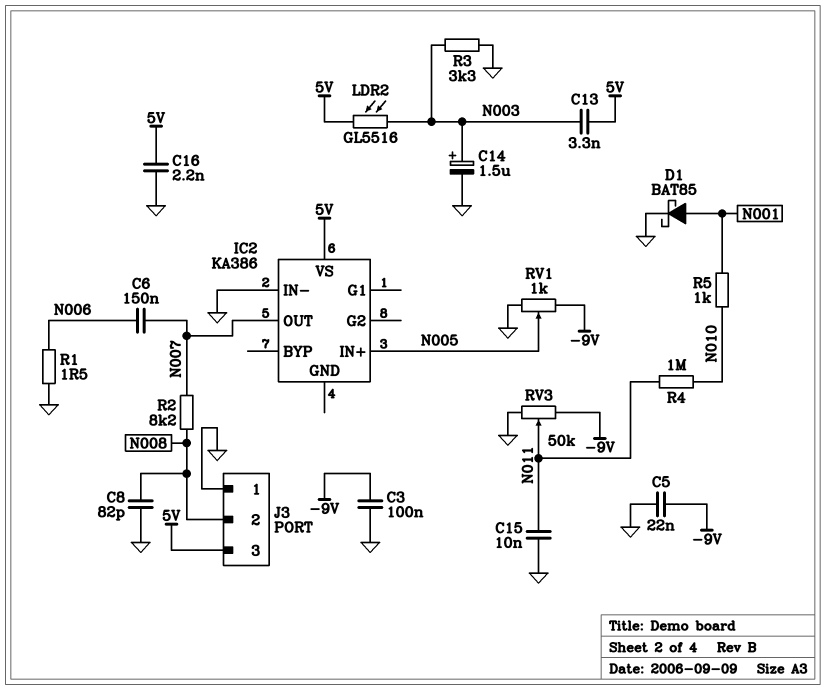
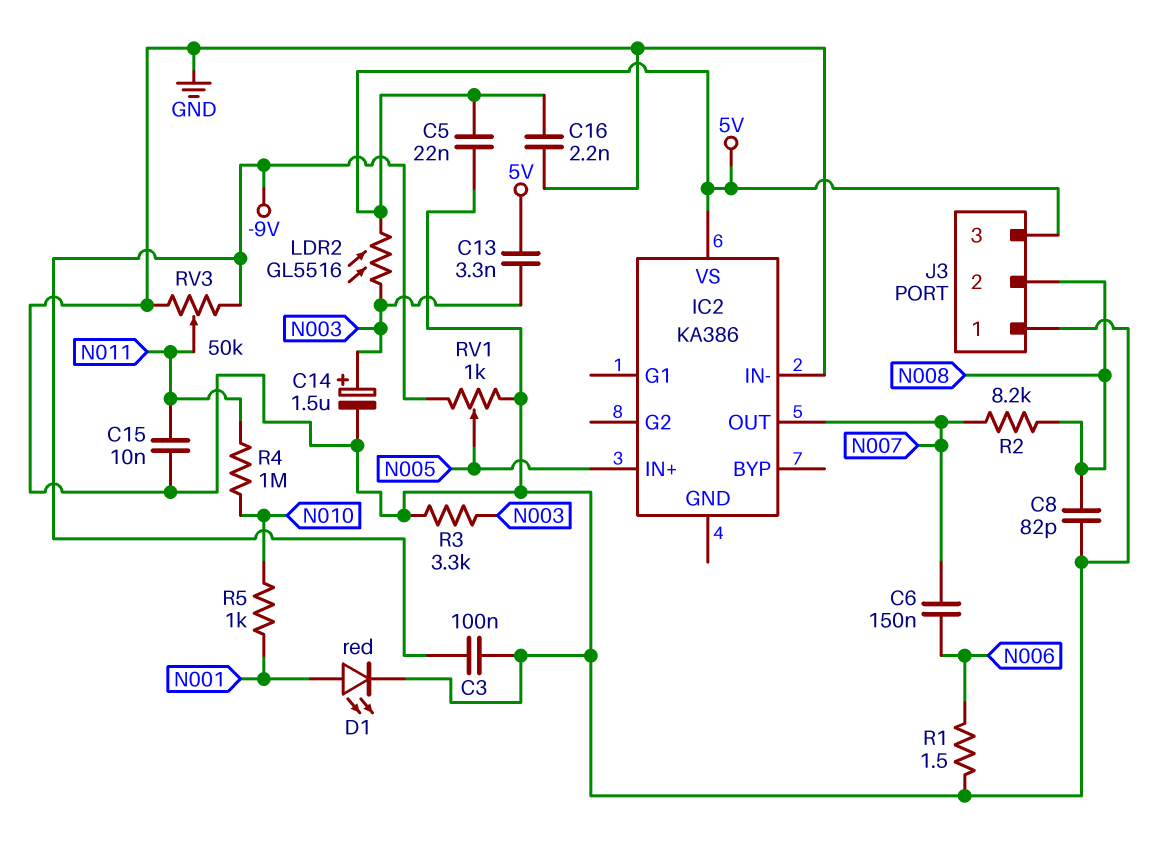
C5: 22nF (-9V, GND) -> 22nF (5V, GND)
D1: schottky BAT85 (A N001, K GND) -> LED red (A N001, K GND)

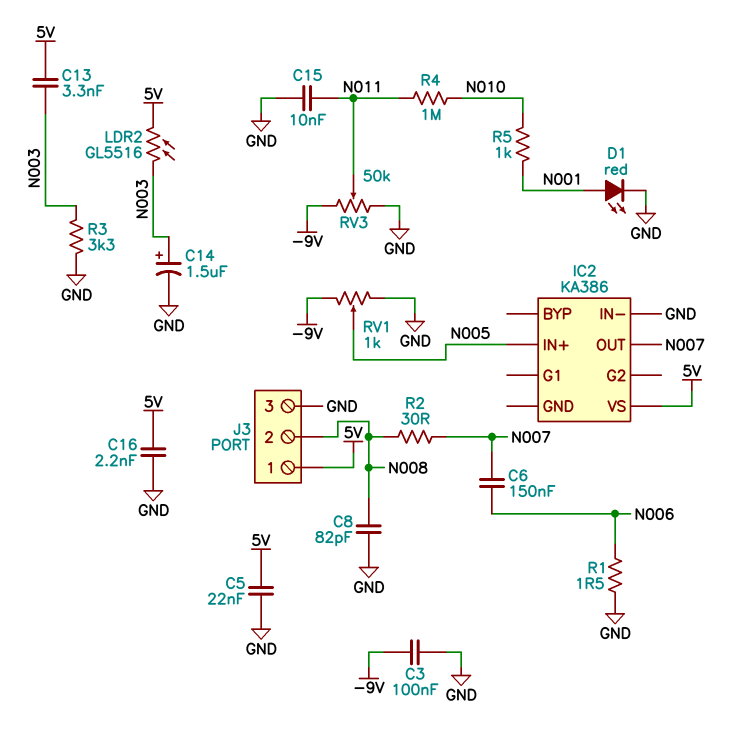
J3 pin 1: GND -> 5V
J3 pin 3: 5V -> GND
R2: 8.2k (N007, N008) -> 30 (N007, N008)

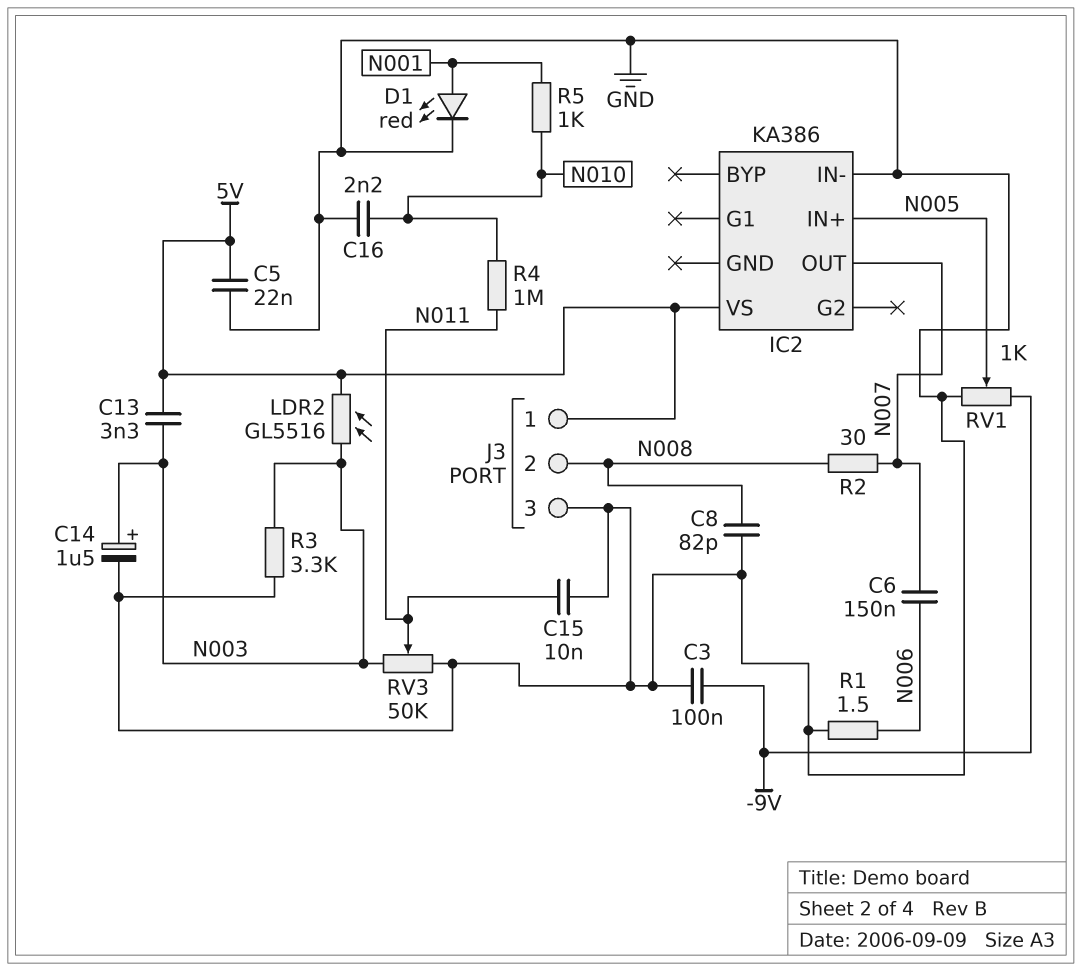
C16: 2.2nF (5V, GND) -> 2.2nF (GND, N010)
RV3: 50k (-9V, GND, wiper N011) -> 50k (GND, N003, wiper N011)

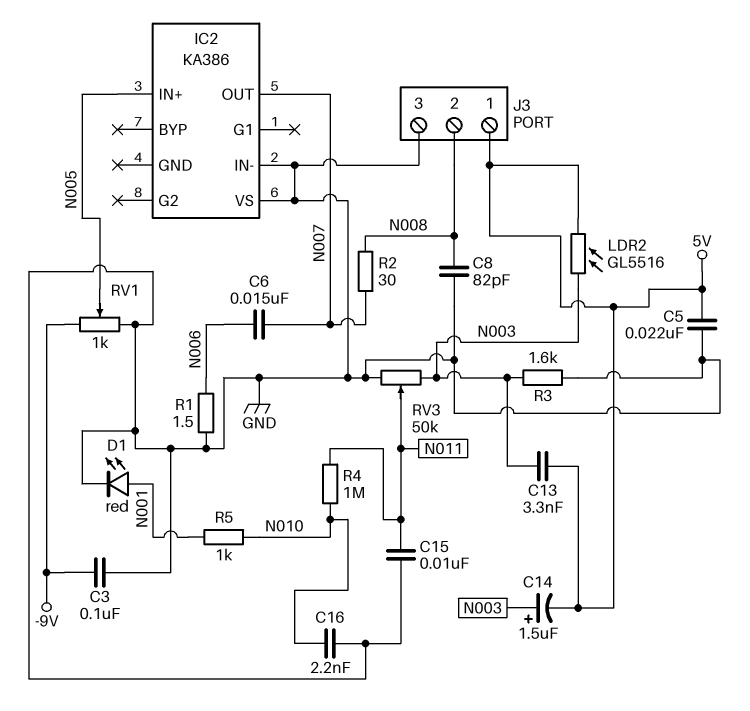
C6: 150nF (N006, N007) -> 15nF (N006, N007)
C14: 1.5uF (plus N003, minus GND) -> 1.5uF (plus N003, minus 5V)
IC2 pin VS: 5V -> GND
R3: 3.3k (GND, N003) -> 1.6k (GND, N003)

